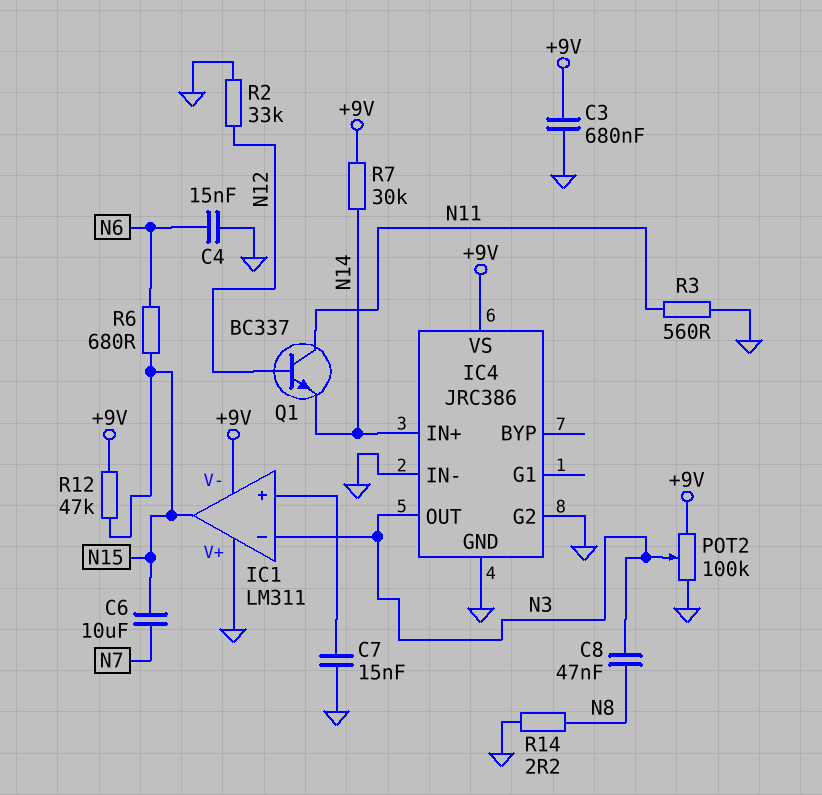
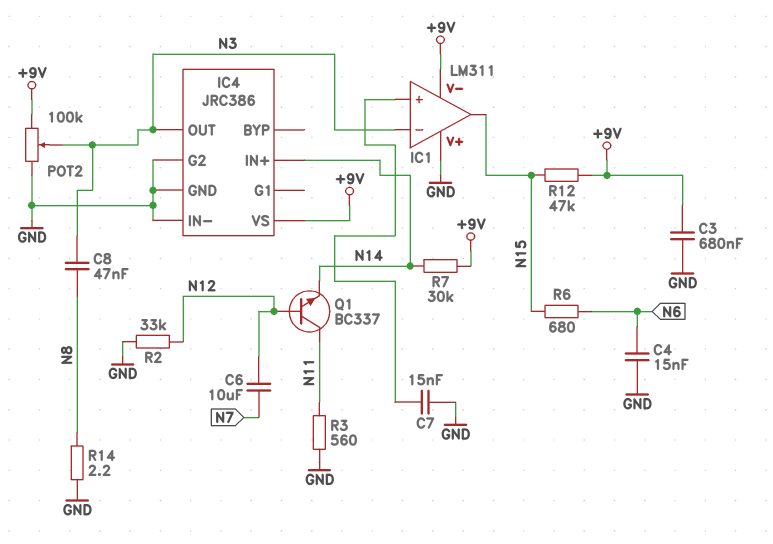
C6: 10uF (N7, N15) -> 10uF (N7, N12)

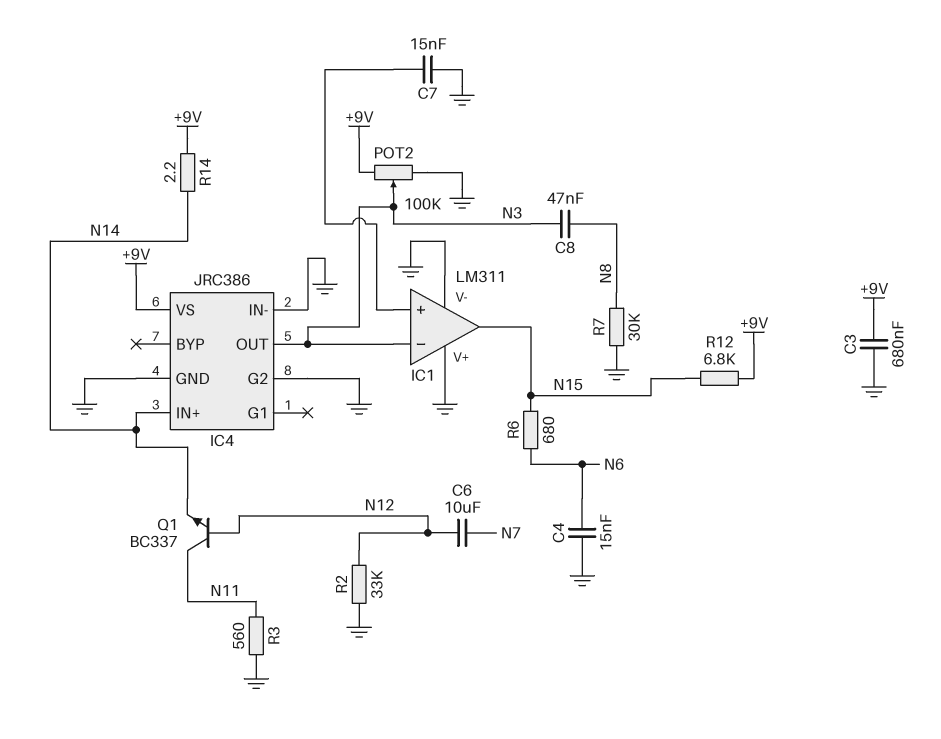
IC1 pin V-: +9V -> GND
R7: 30k (+9V, N14) -> 30k (GND, N8)
R12: 47k (+9V, N15) -> 6.8k (+9V, N15)
R14: 2.2 (GND, N8) -> 2.2 (+9V, N14)

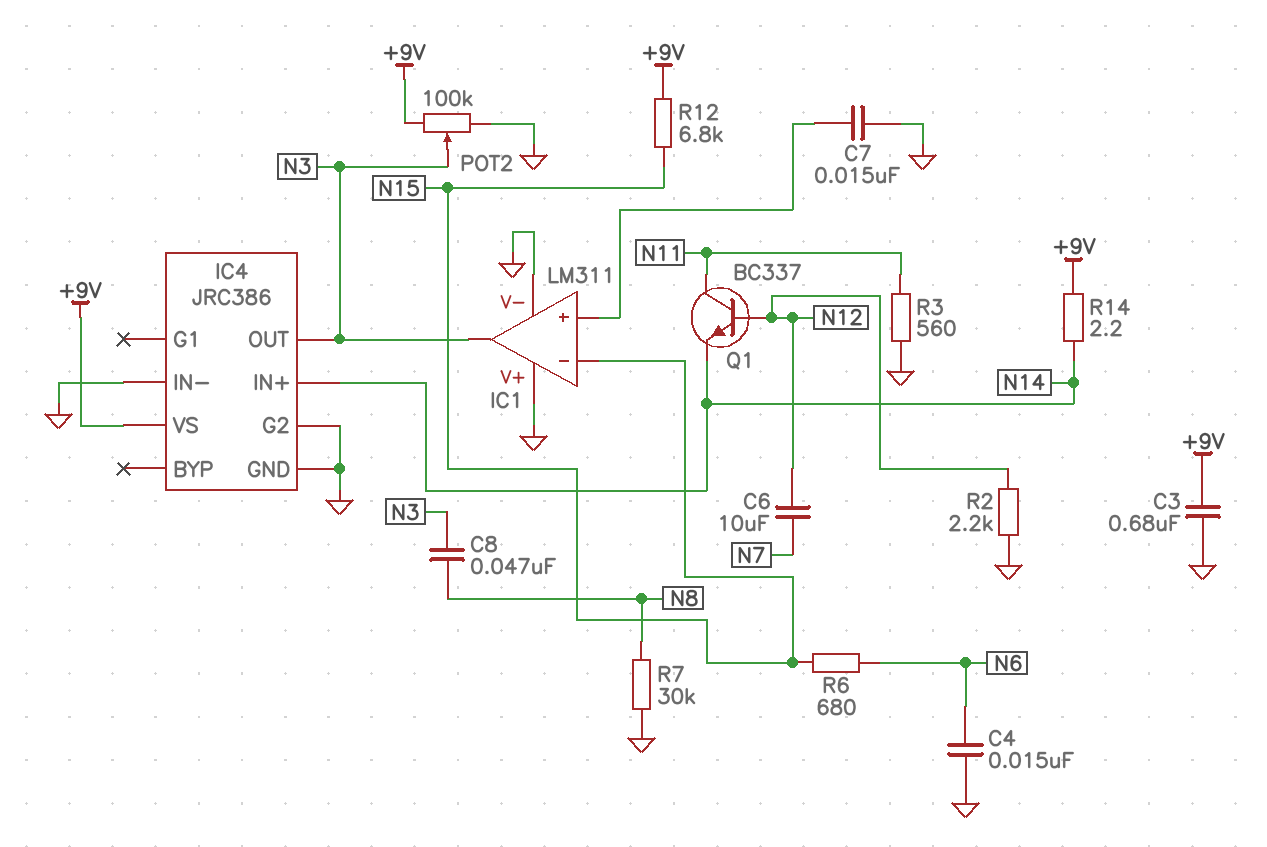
IC1 pin in-: N3 -> N15
IC1 pin out: N15 -> N3
R2: 33k (GND, N12) -> 2.2k (GND, N12)

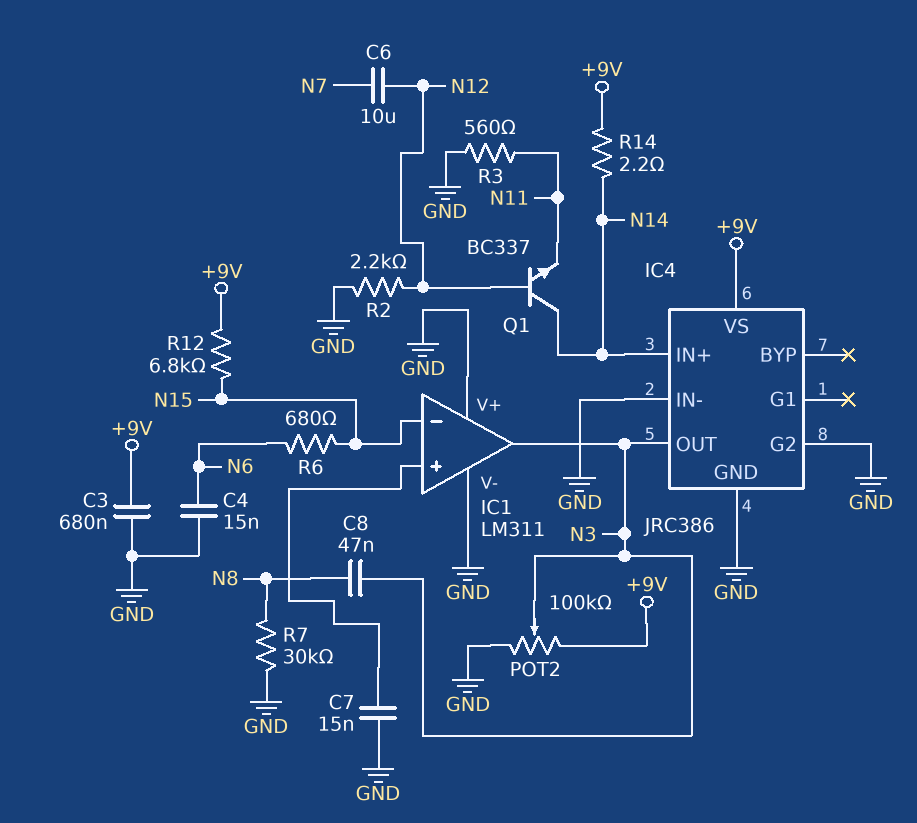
Q1: NPN BC337 (B N12, C N11, E N14) -> NPN BC337 (B N12, C N14, E N11)

